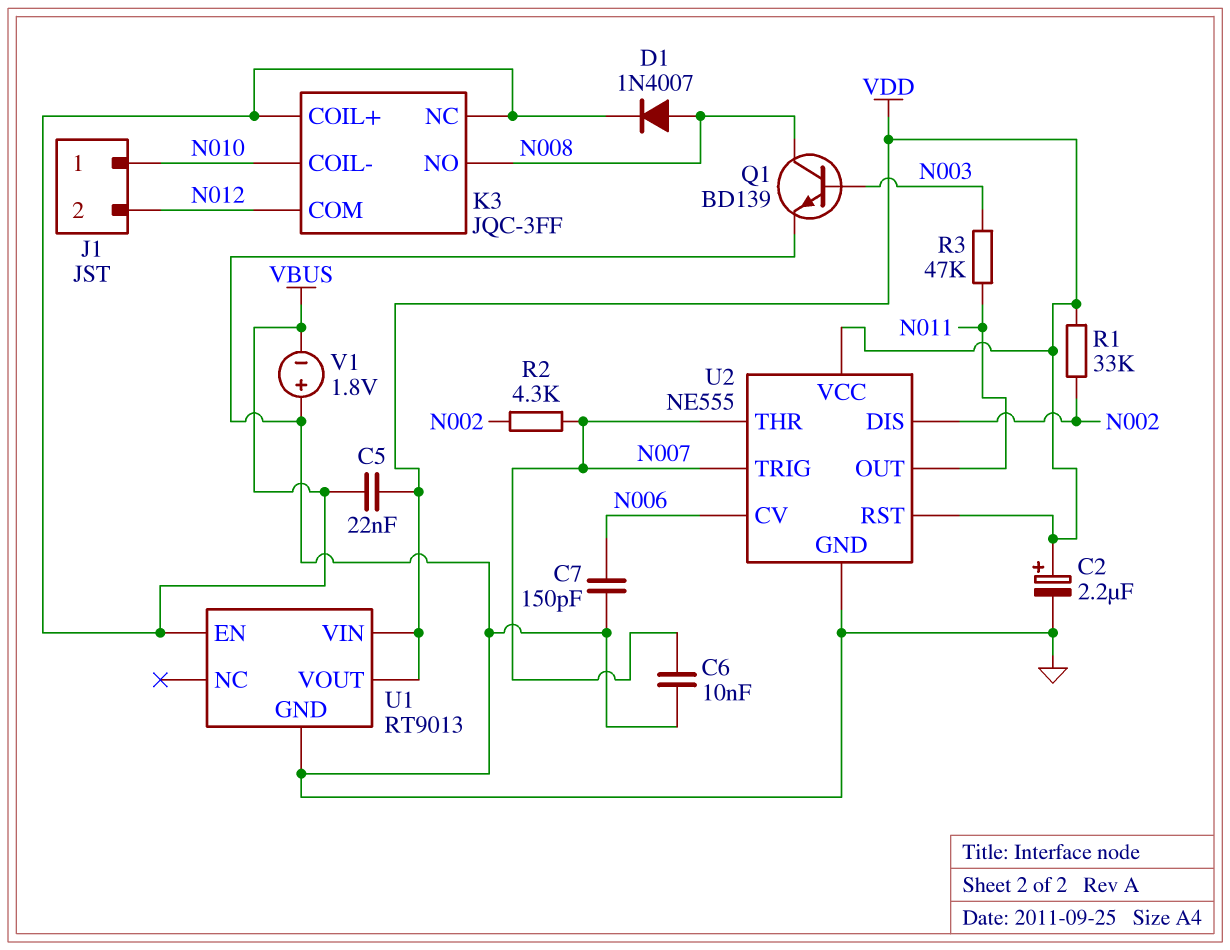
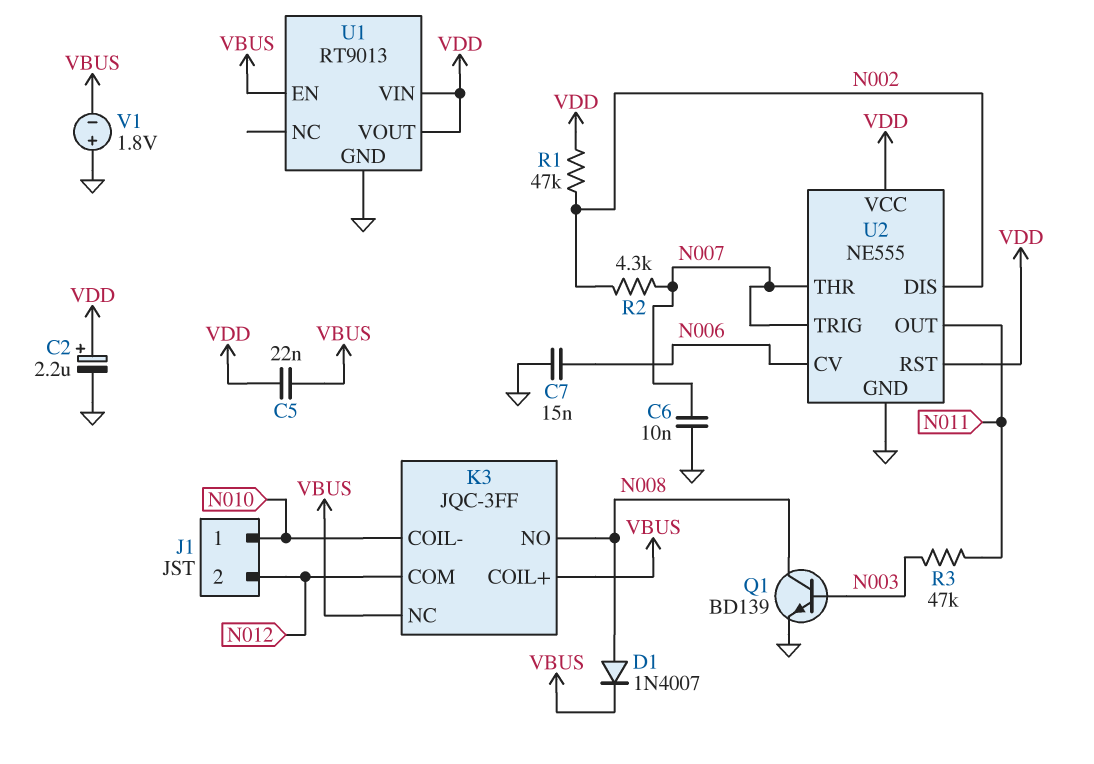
C7: 150pF (GND, N006) -> 15nF (GND, N006)
R1: 33k (N002, VDD) -> 47k (N002, VDD)

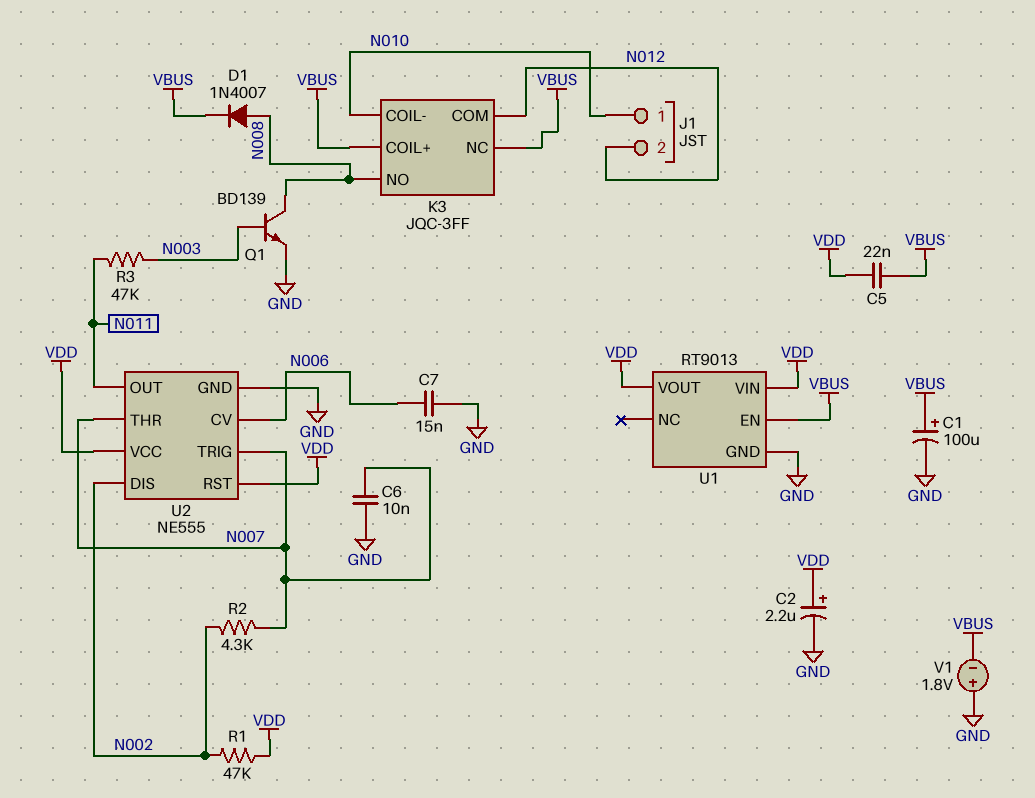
C1: none -> 100uF (plus VBUS, minus GND)

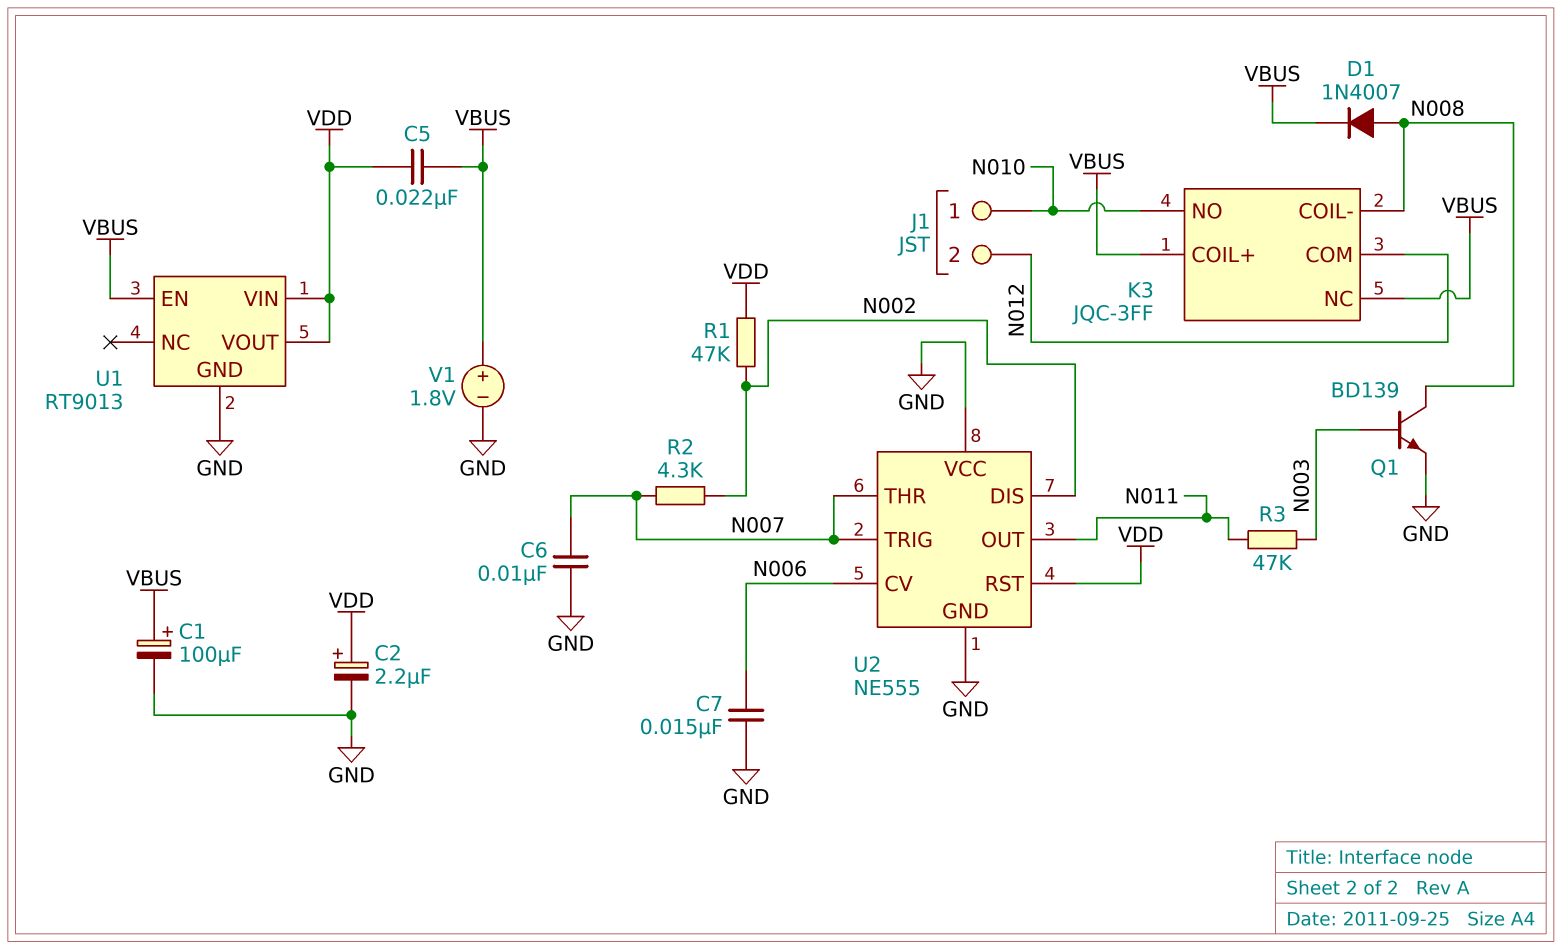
K3 pin COIL-: N010 -> N008
K3 pin NO: N008 -> N010
U2 pin VCC: VDD -> GND
V1: 1.8V (plus GND, minus VBUS) -> 1.8V (plus VBUS, minus GND)

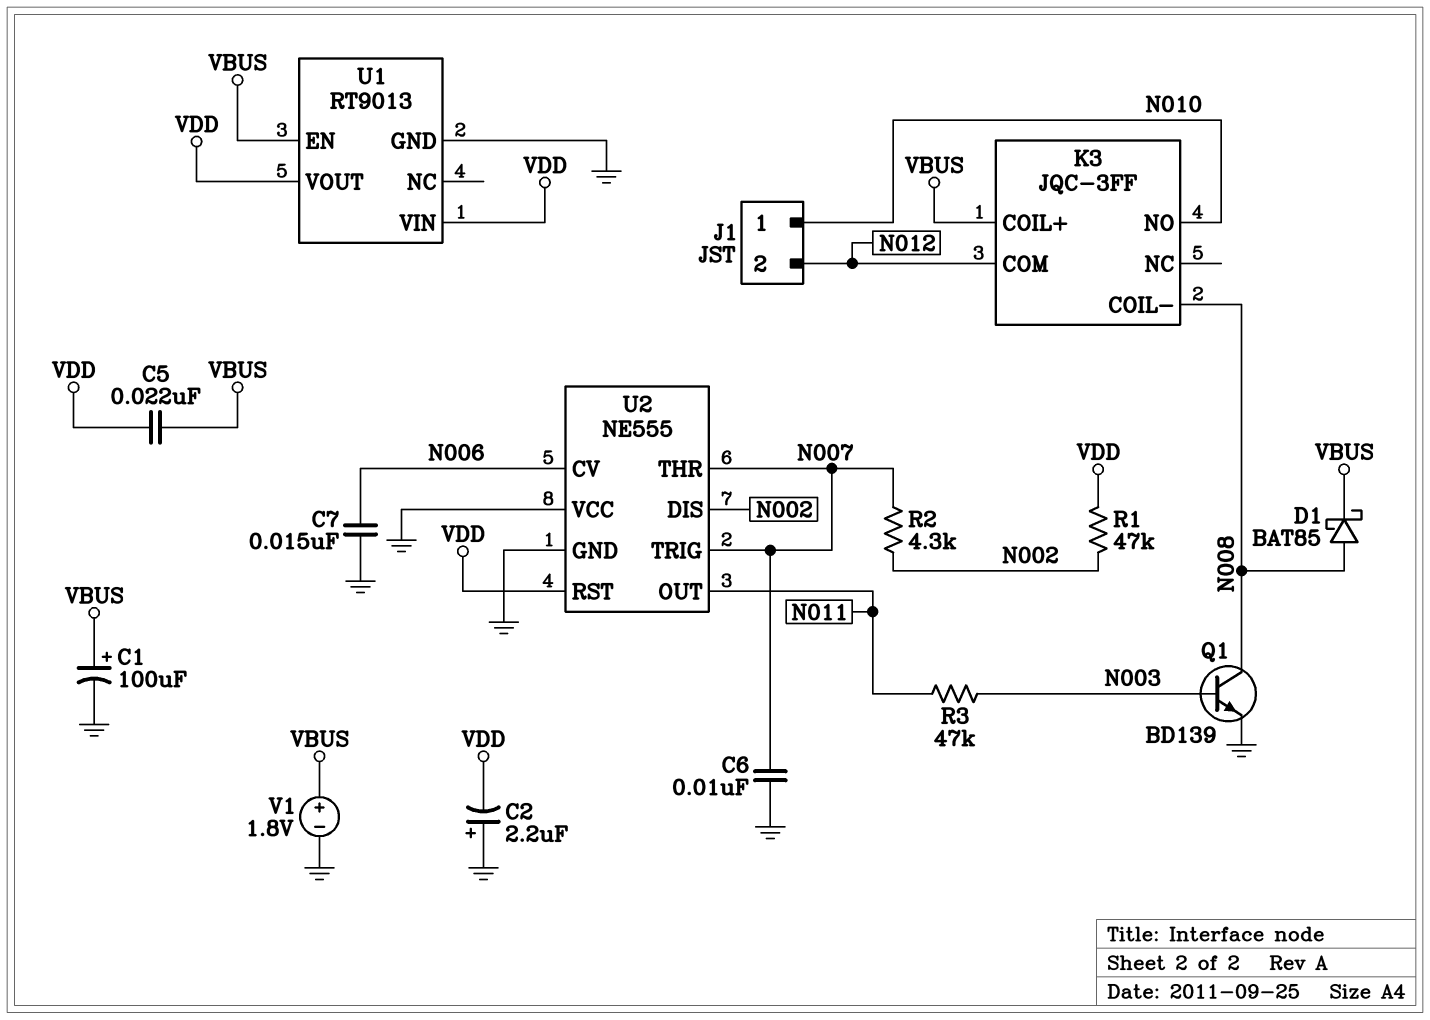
C2: 2.2uF (plus VDD, minus GND) -> 2.2uF (plus GND, minus VDD)
D1: diode 1N4007 (A N008, K VBUS) -> schottky BAT85 (A N008, K VBUS)
K3 pin NC: VBUS -> none

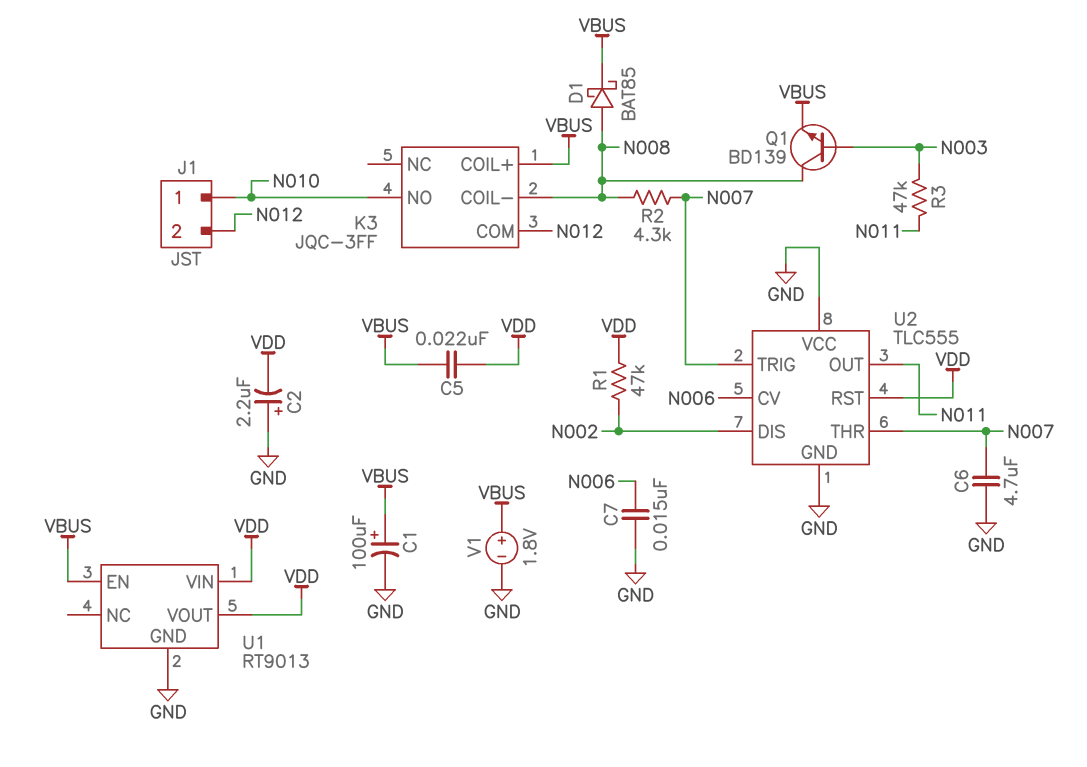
C6: 10nF (GND, N007) -> 4.7uF (GND, N007)
Q1: NPN BD139 (B N003, C N008, E GND) -> NPN BD139 (B N003, C N008, E VBUS)
R2: 4.3k (N002, N007) -> 4.3k (N007, N008)
U2: NE555 -> TLC555

